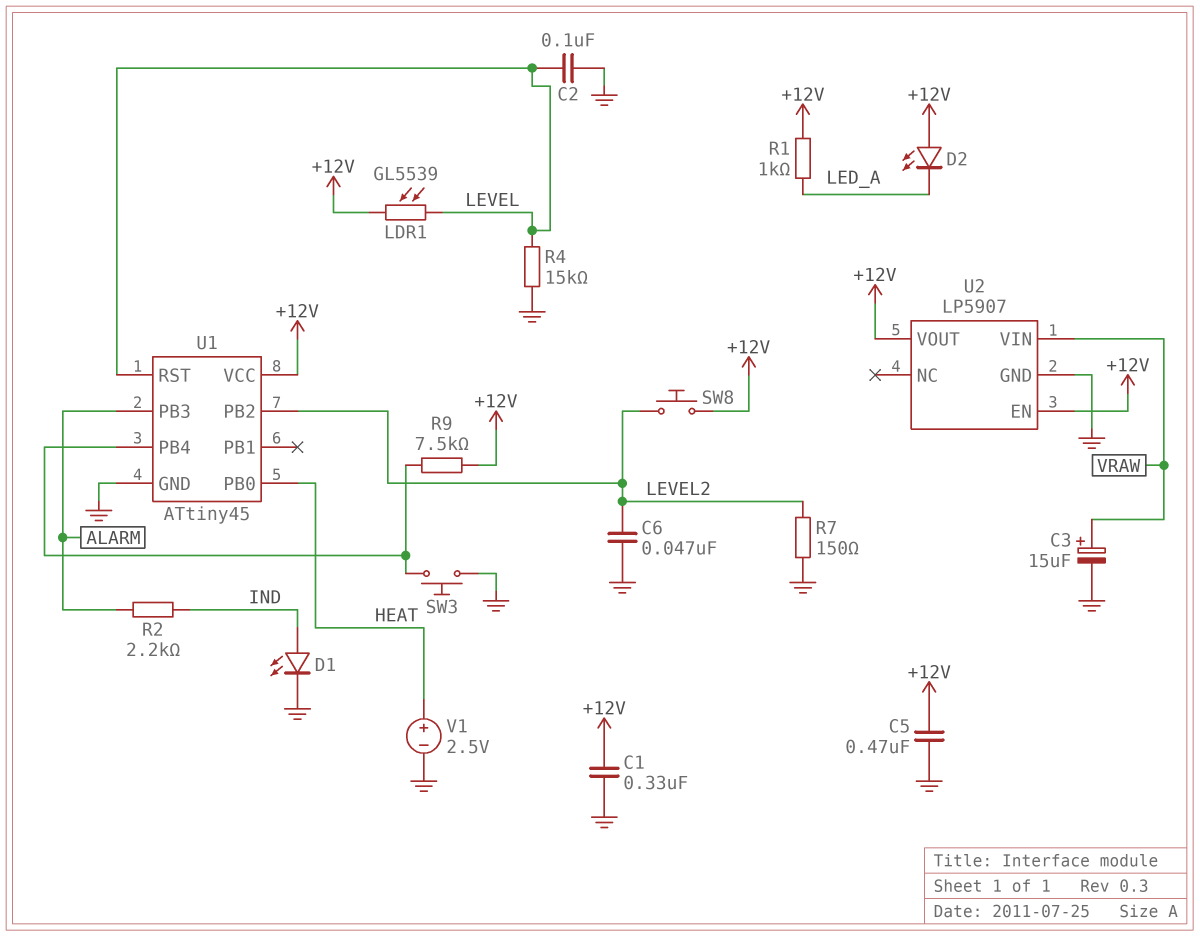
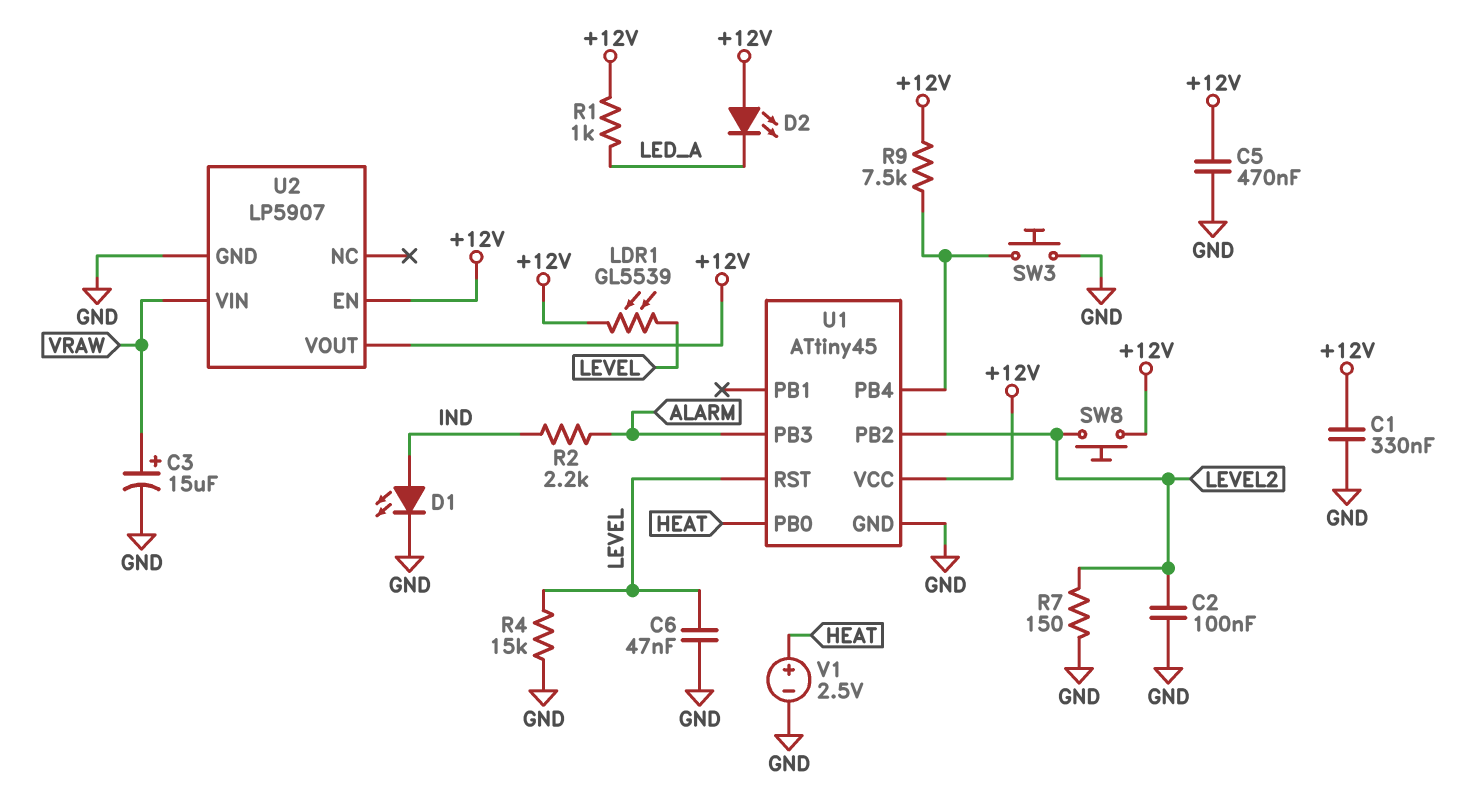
C2: 100nF (GND, LEVEL) -> 100nF (GND, LEVEL2)
C6: 47nF (GND, LEVEL2) -> 47nF (GND, LEVEL)

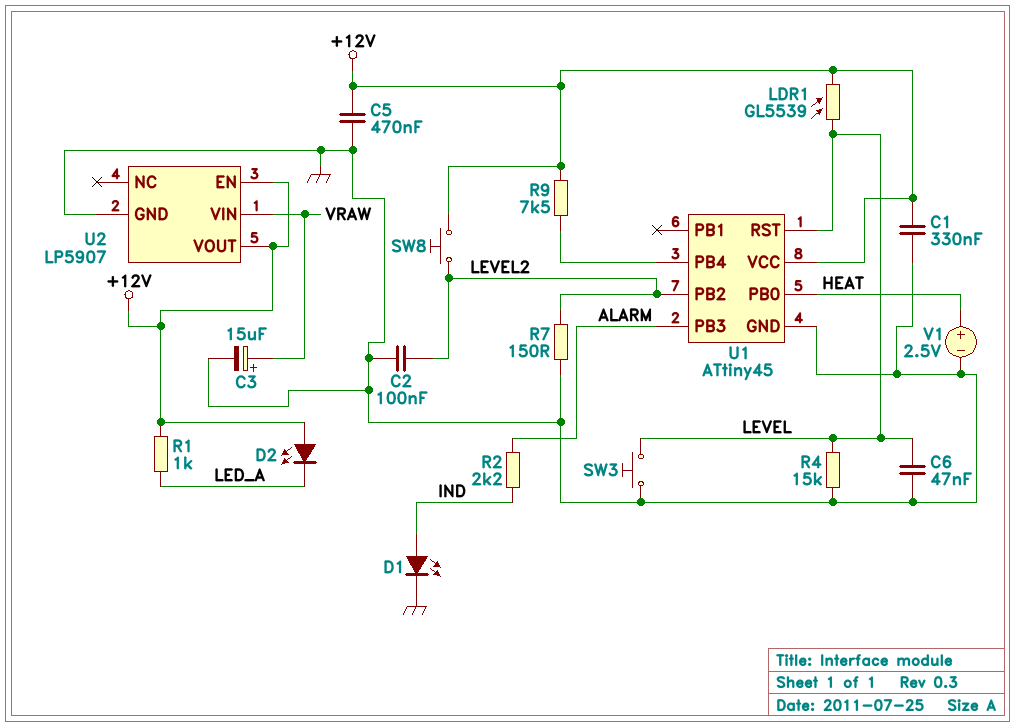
SW3: button (GND, U1/PB4) -> button (GND, LEVEL)

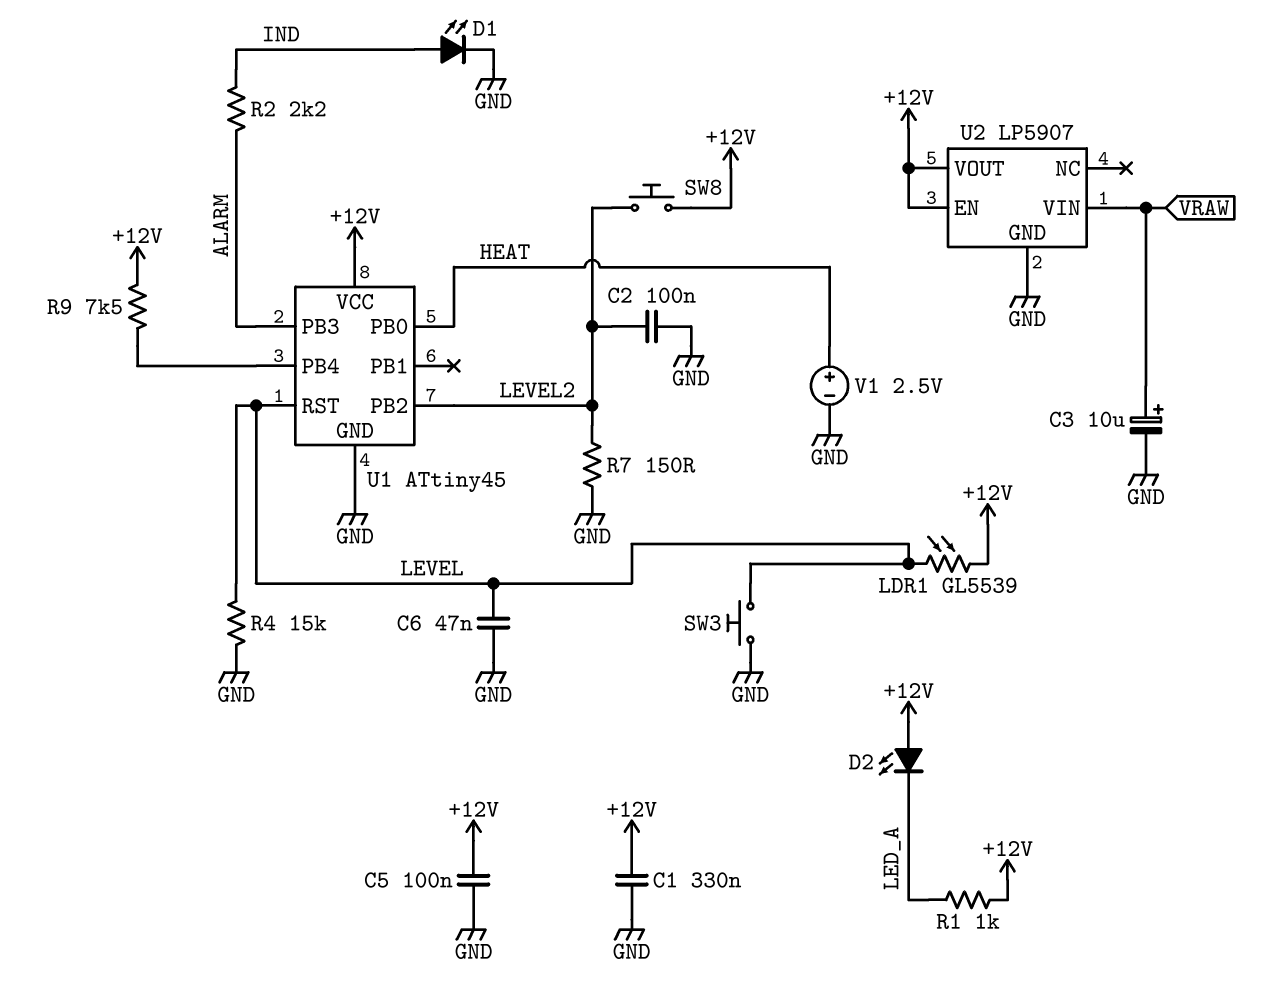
C3: 15uF (plus VRAW, minus GND) -> 10uF (plus VRAW, minus GND)
C5: 470nF (+12V, GND) -> 100nF (+12V, GND)

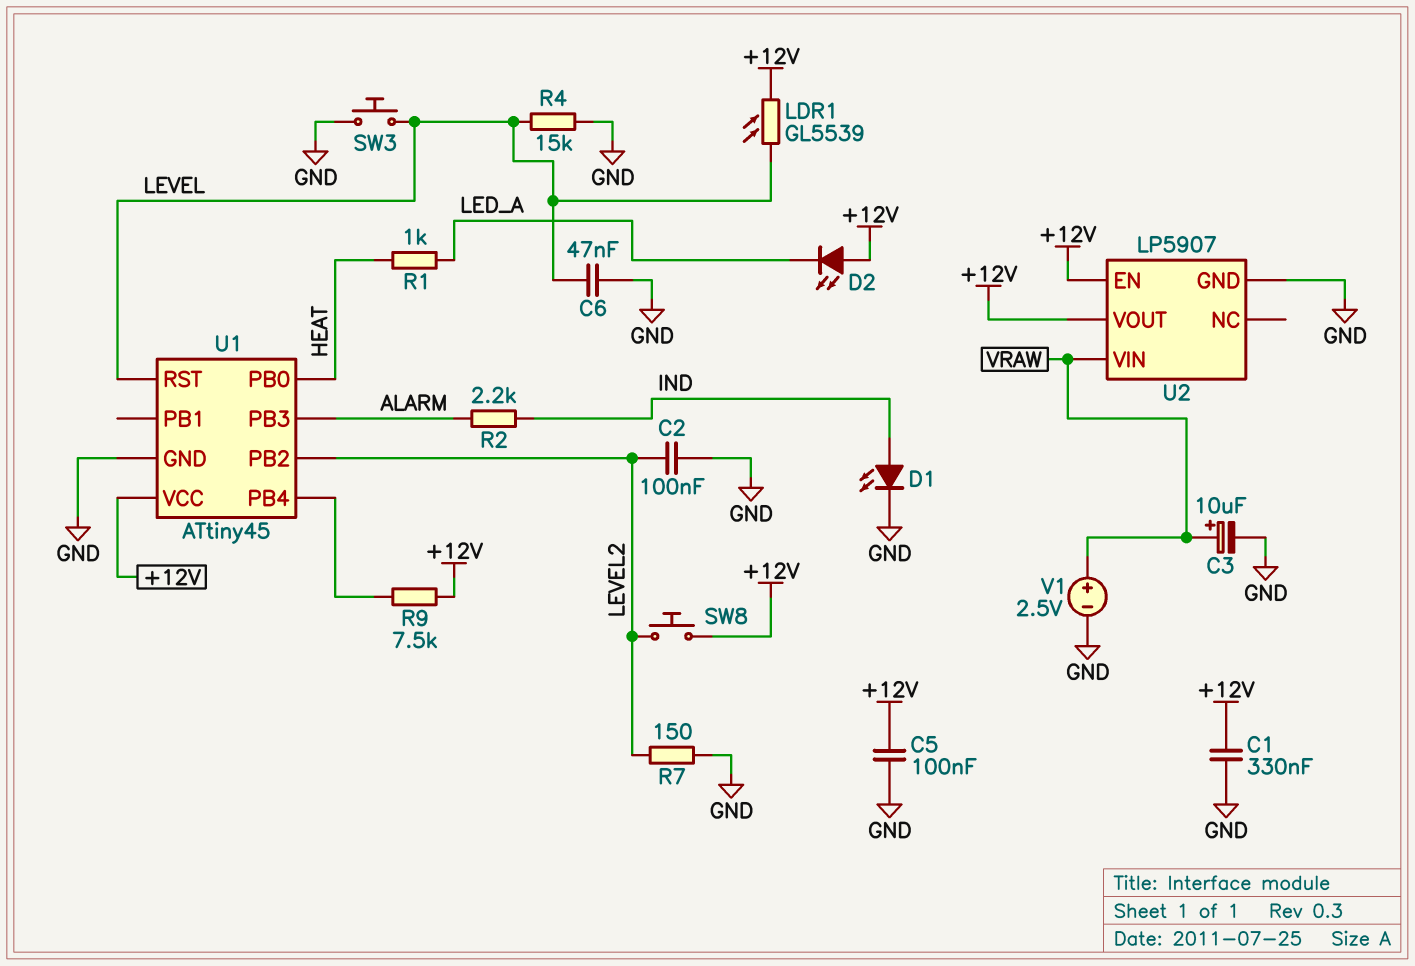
R1: 1k (+12V, LED_A) -> 1k (HEAT, LED_A)
V1: 2.5V (plus HEAT, minus GND) -> 2.5V (plus VRAW, minus GND)

